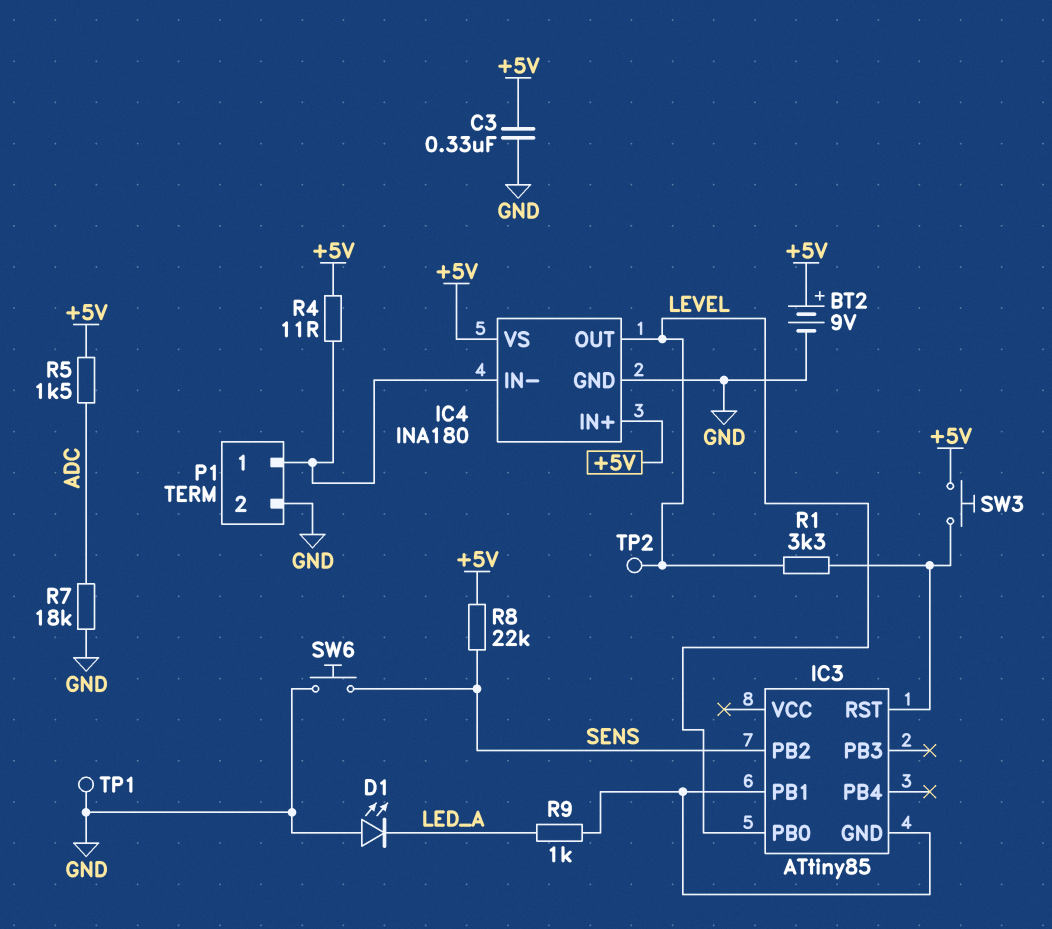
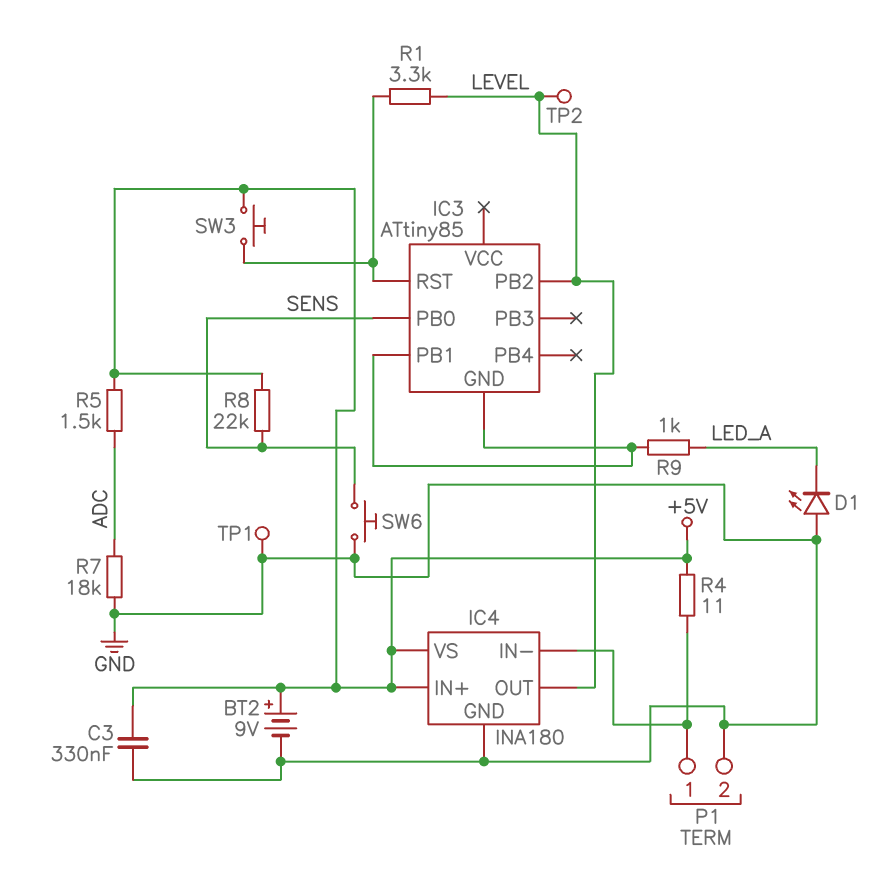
IC3 pin PB0: LEVEL -> SENS
IC3 pin PB2: SENS -> LEVEL

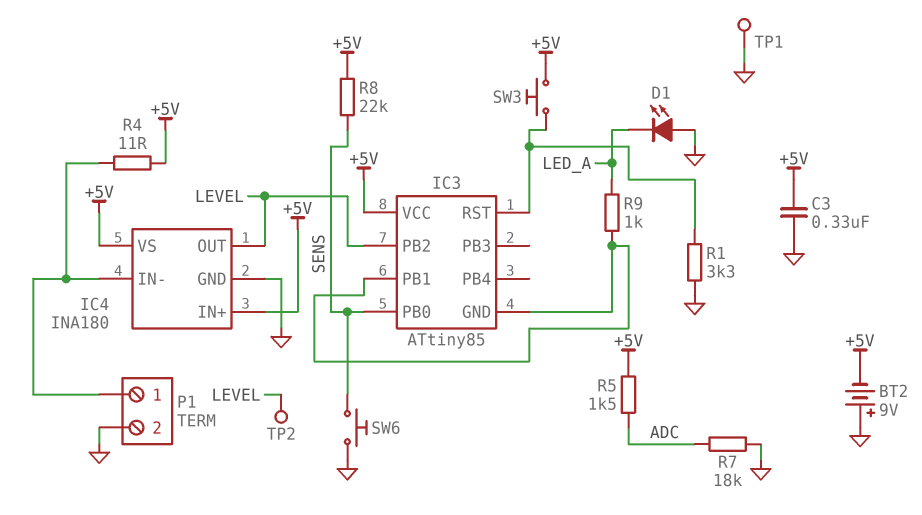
BT2: 9V (plus +5V, minus GND) -> 9V (plus GND, minus +5V)
IC3 pin VCC: none -> +5V
R1: 3.3k (IC3/RST, LEVEL) -> 3.3k (GND, IC3/RST)

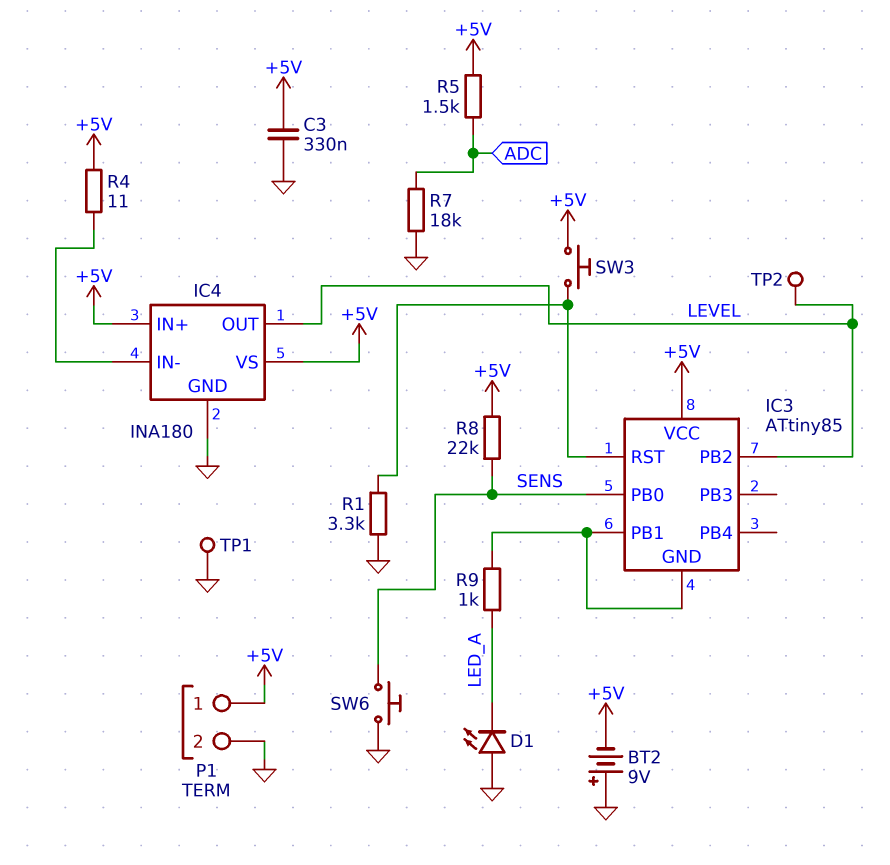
P1 pin 1: IC4/IN- -> +5V

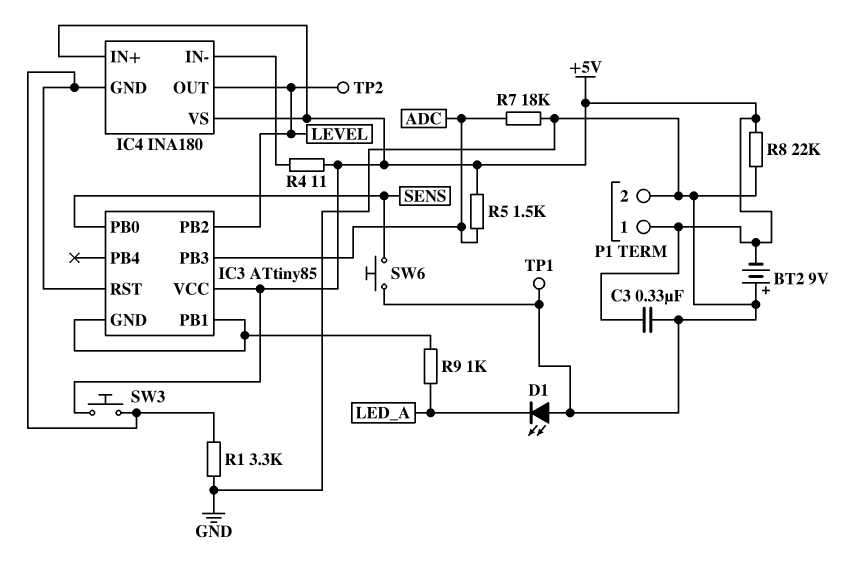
IC3 pin PB3: none -> ADC
IC4 pin GND: GND -> IC3/RST
R8: 22k (+5V, SENS) -> 22k (+5V, GND)

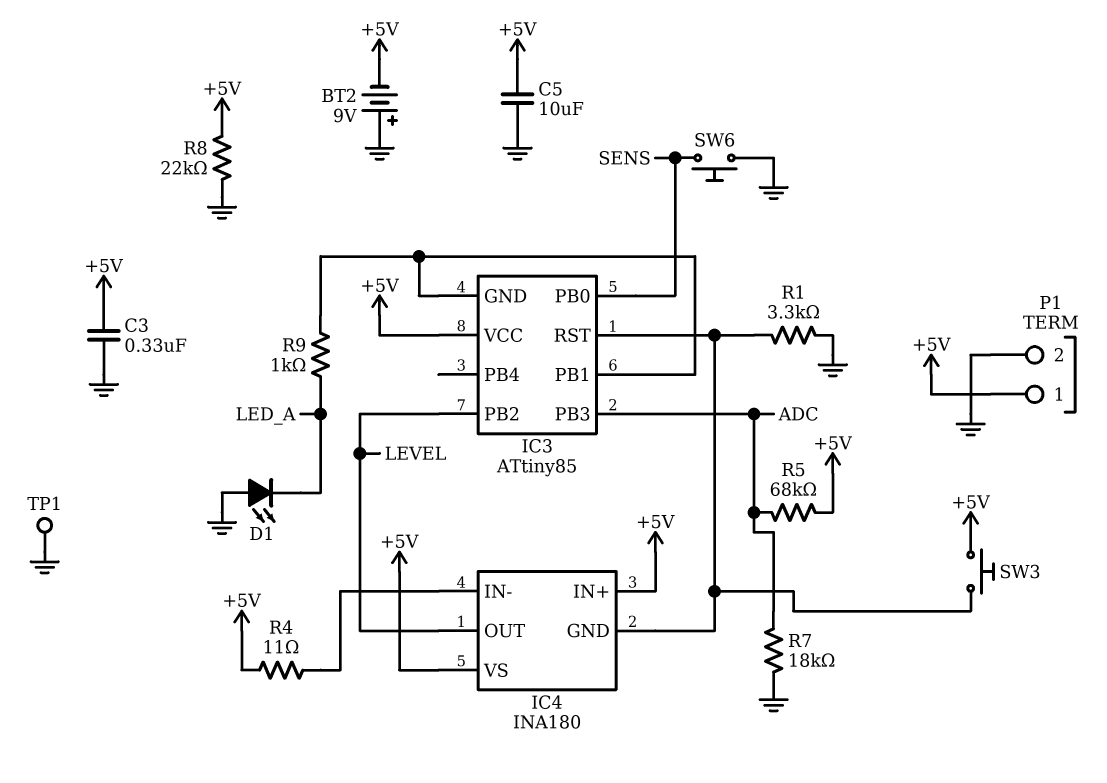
C5: none -> 10uF (+5V, GND)
R5: 1.5k (+5V, ADC) -> 68k (+5V, ADC)
TP2: test point (LEVEL) -> none

